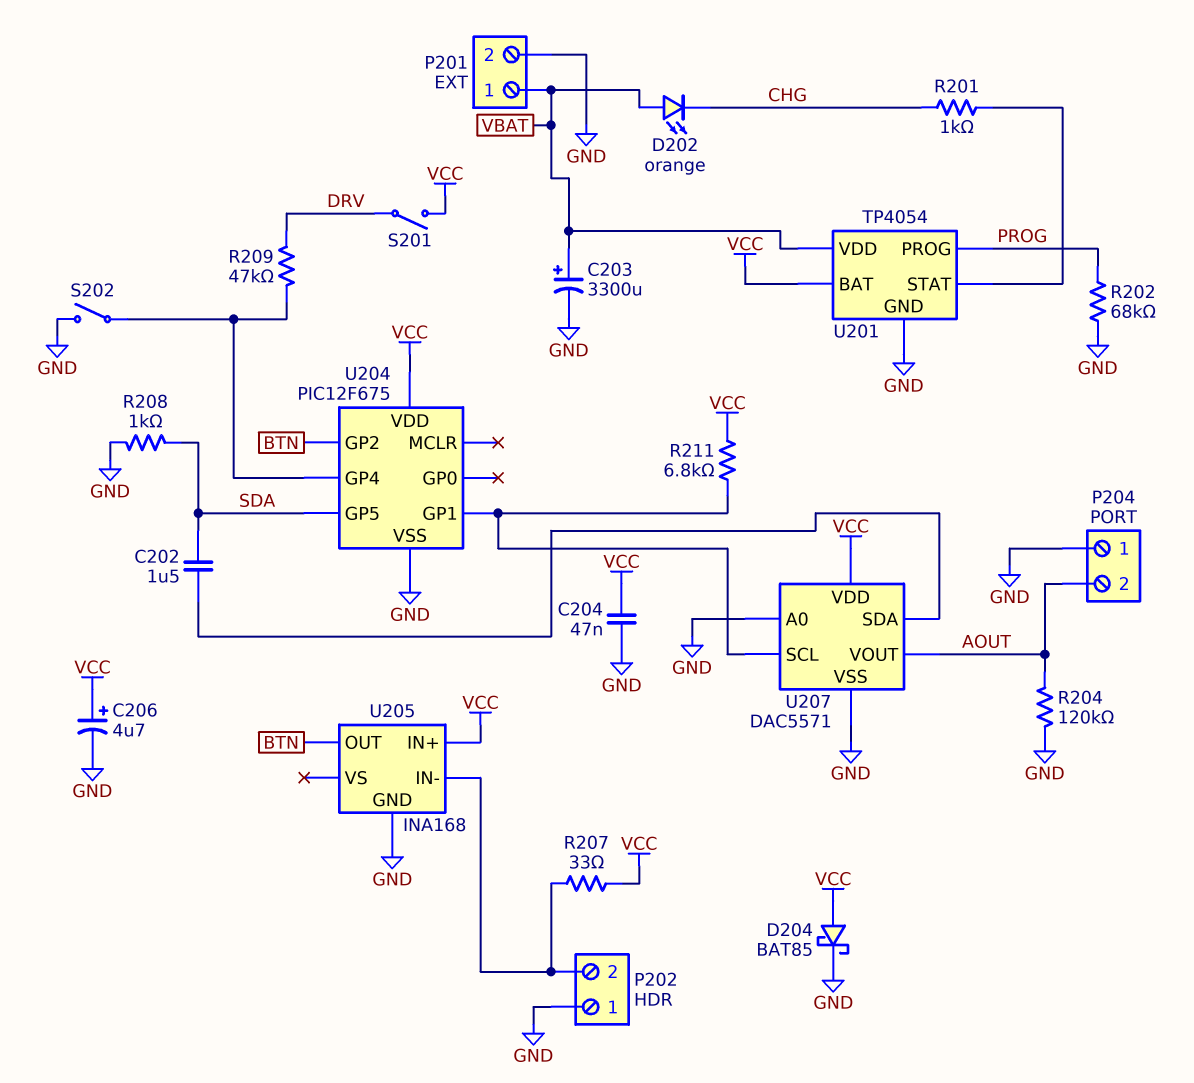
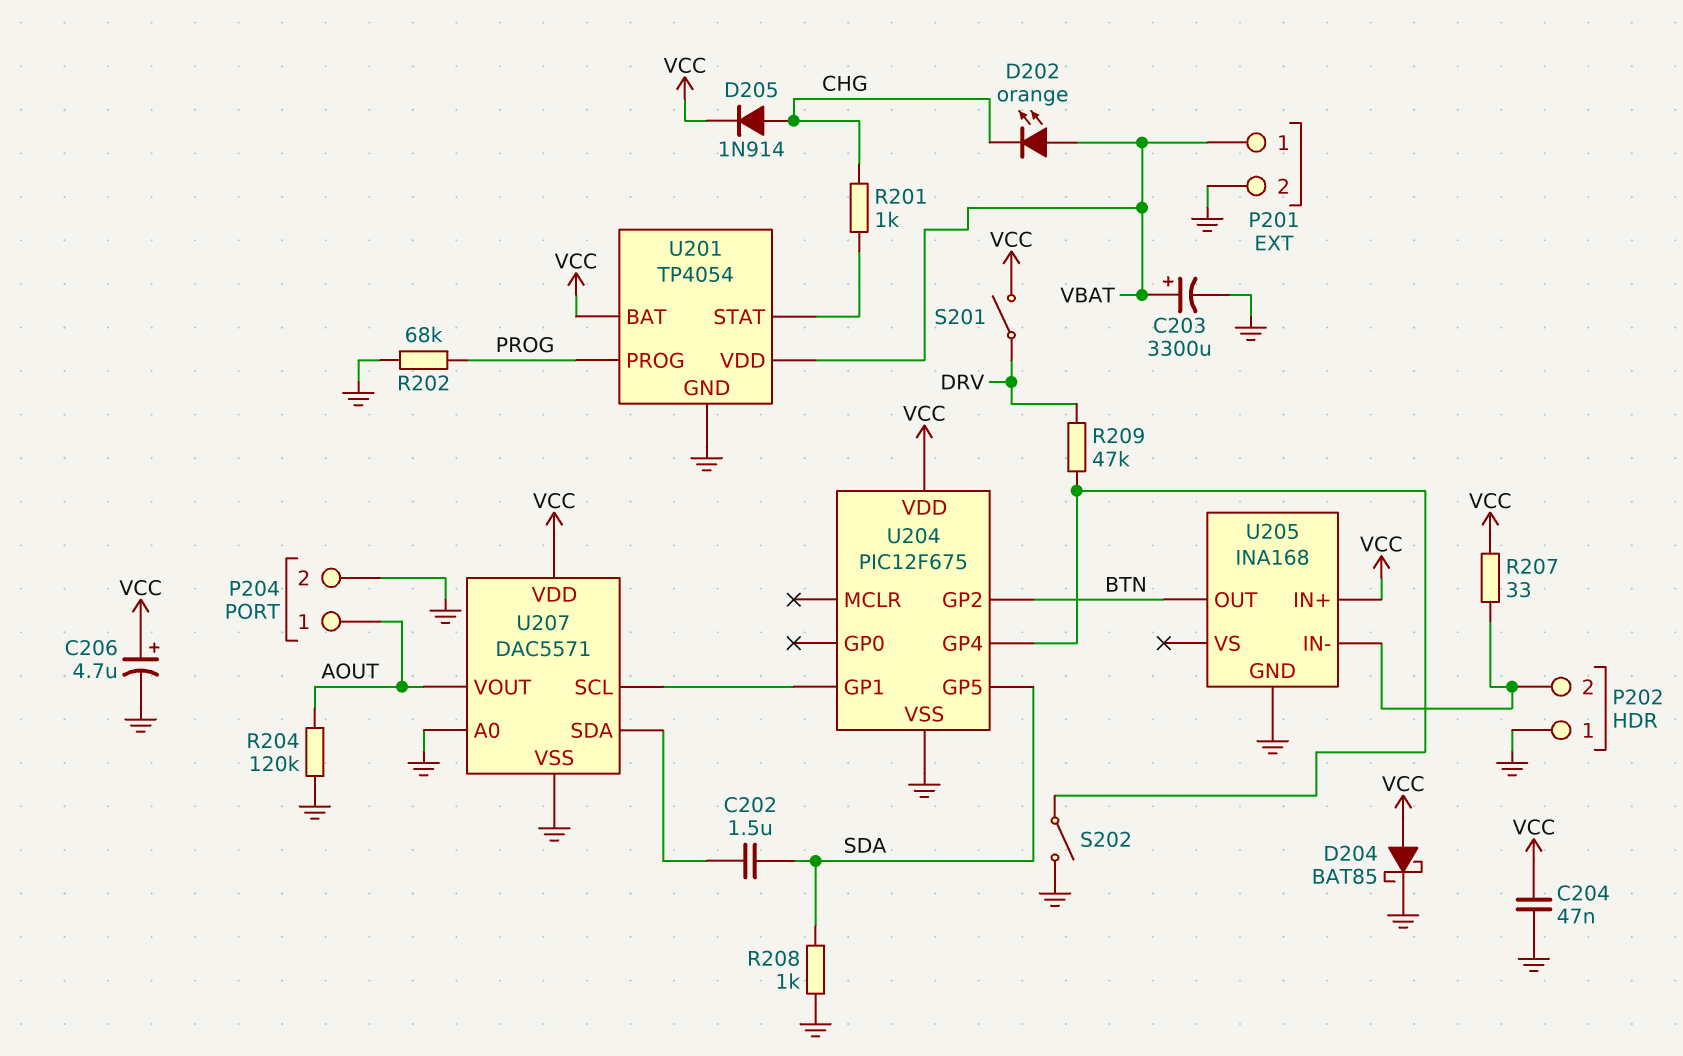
D205: none -> diode 1N914 (A CHG, K VCC)
P204 pin 1: GND -> AOUT
P204 pin 2: AOUT -> GND
R211: 6.8k (U204/GP1, VCC) -> none

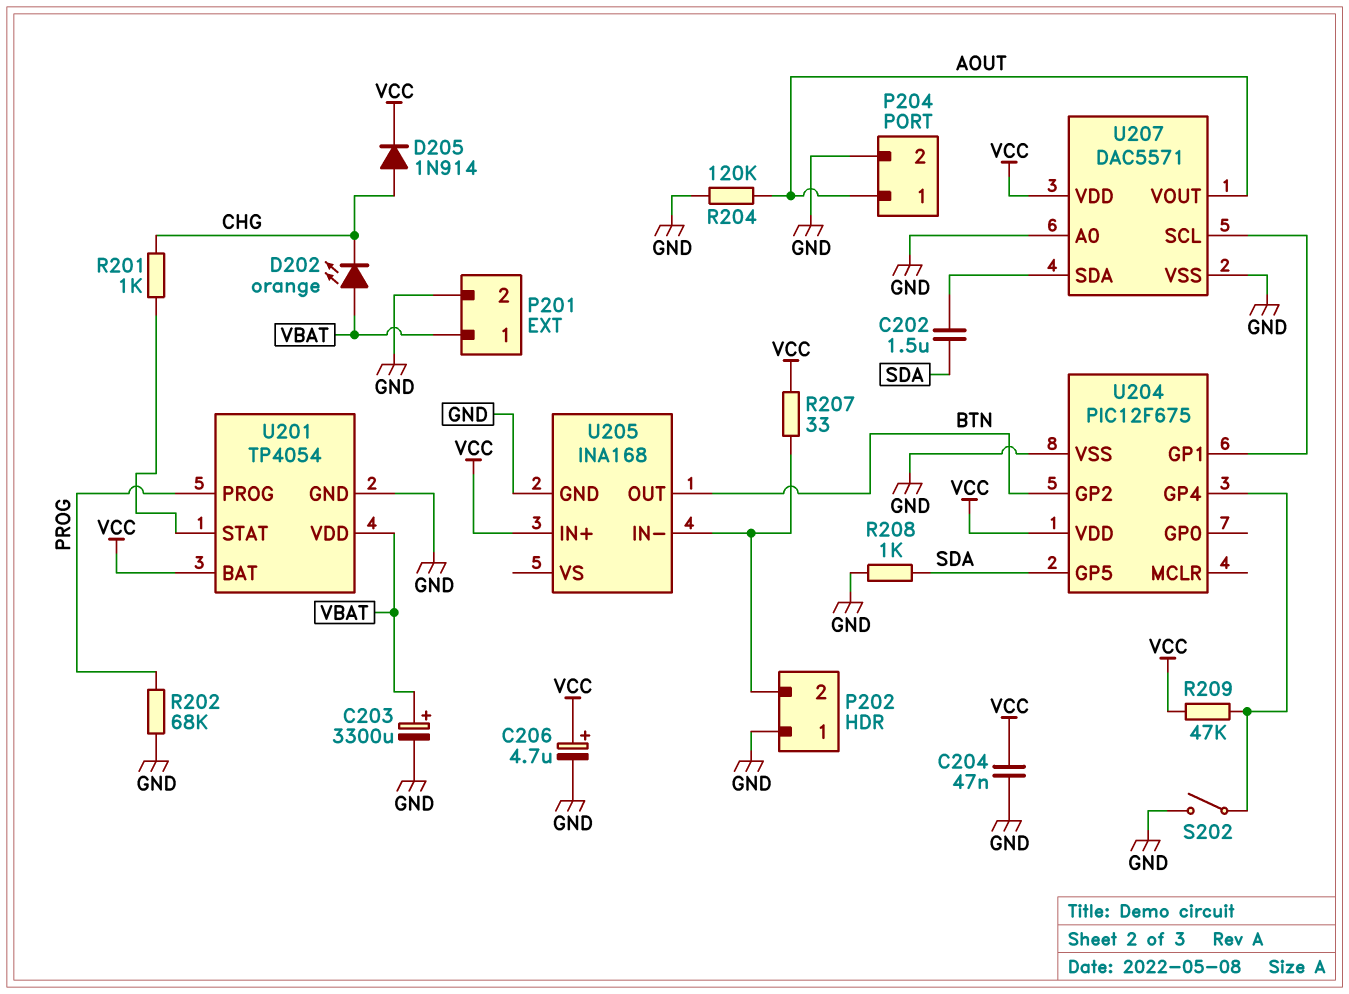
D204: schottky BAT85 (A VCC, K GND) -> none
R209: 47k (DRV, U204/GP4) -> 47k (U204/GP4, VCC)
S201: switch (DRV, VCC) -> none

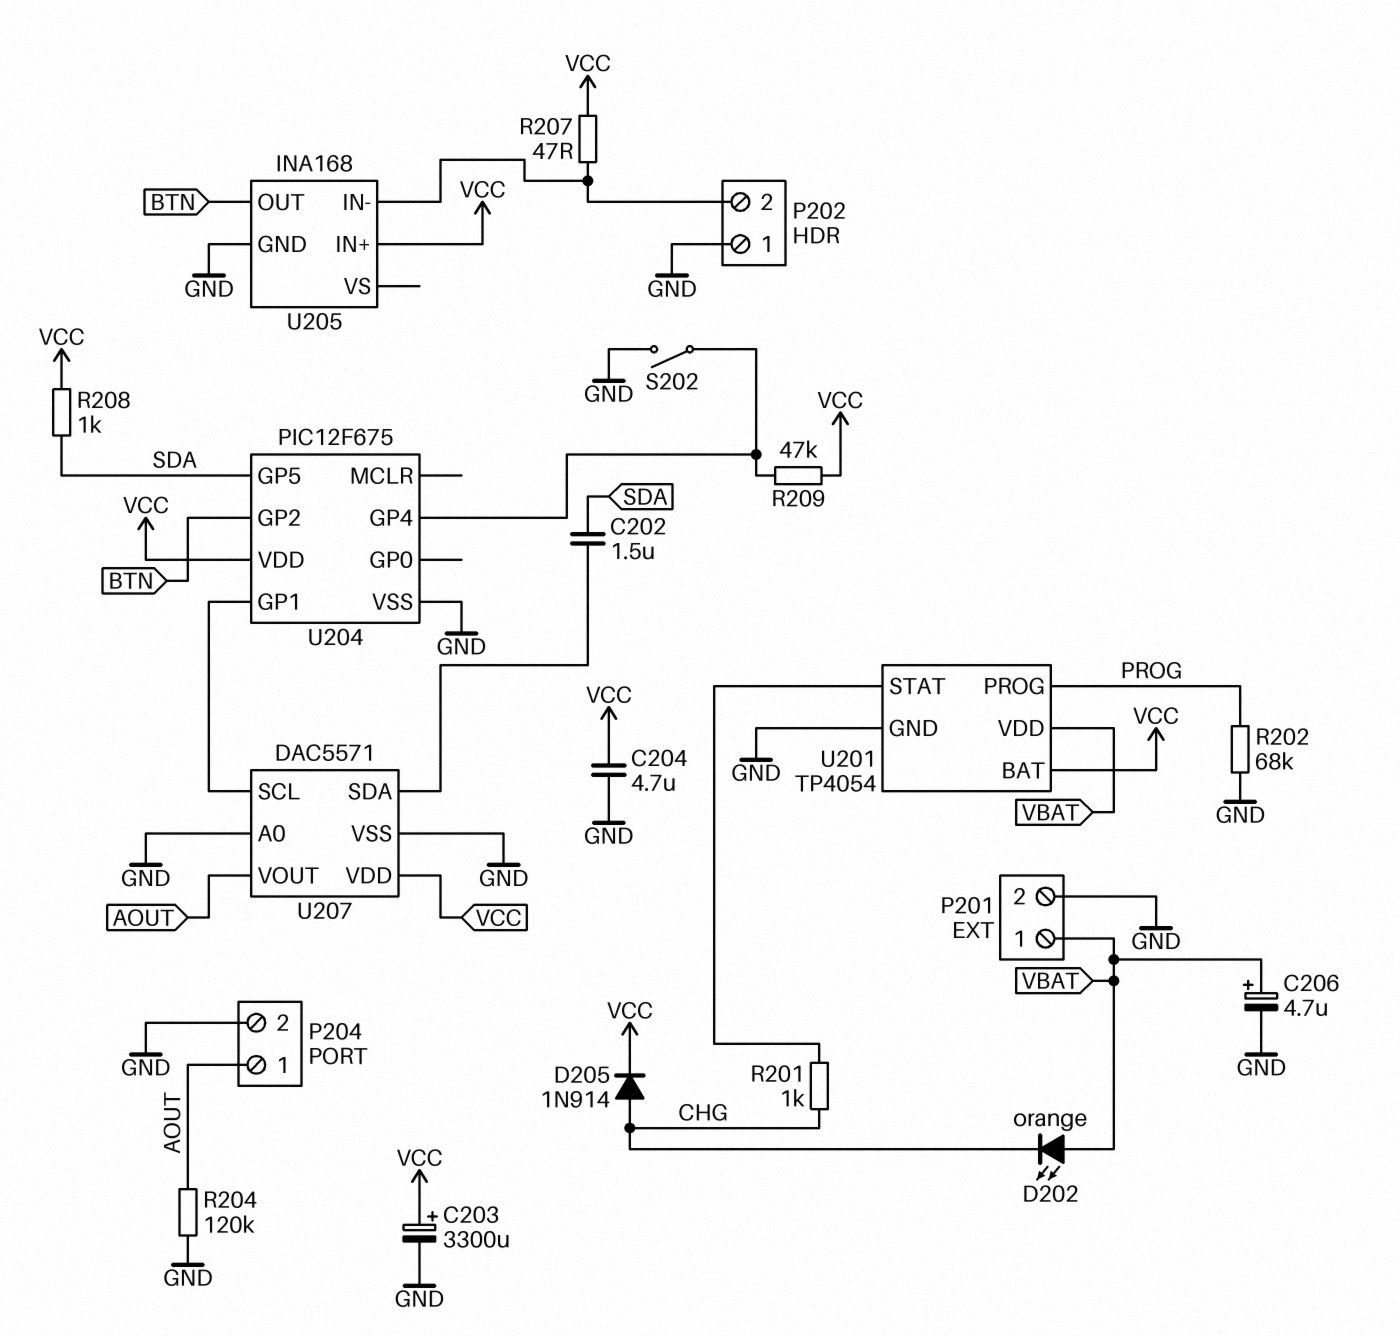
C203: 3300uF (plus VBAT, minus GND) -> 3300uF (plus VCC, minus GND)
C204: 47nF (GND, VCC) -> 4.7uF (GND, VCC)
C206: 4.7uF (plus VCC, minus GND) -> 4.7uF (plus VBAT, minus GND)
R207: 33 (P202/2, VCC) -> 47 (P202/2, VCC)
R208: 1k (GND, SDA) -> 1k (SDA, VCC)

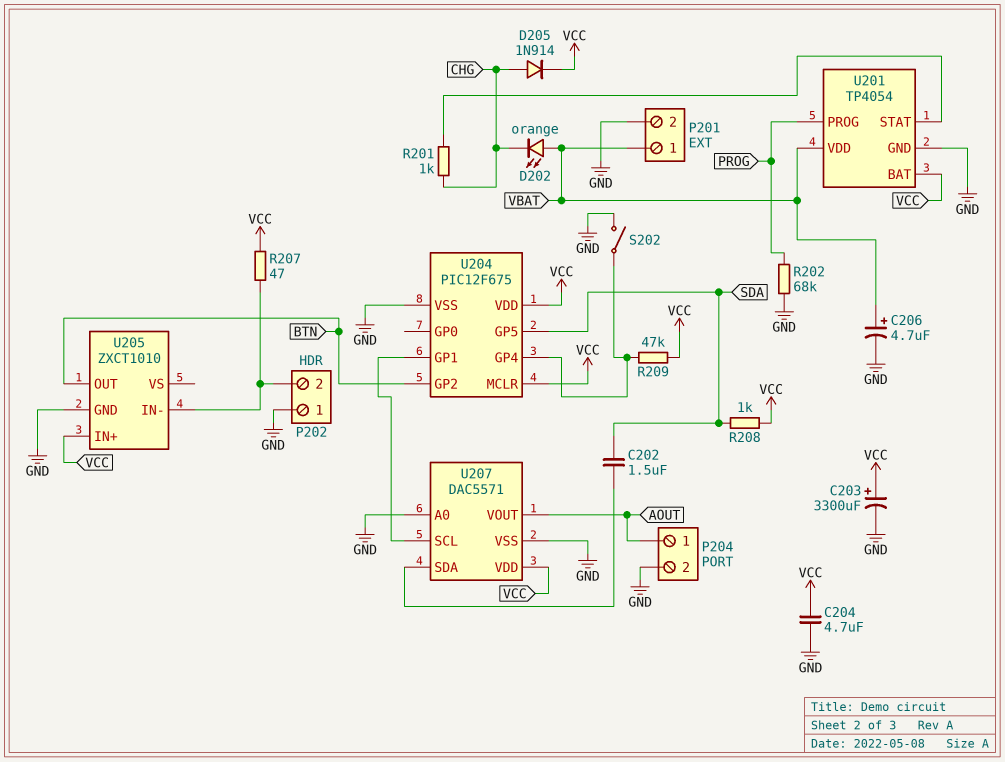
R204: 120k (AOUT, GND) -> none
U204 pin MCLR: none -> VCC
U205: INA168 -> ZXCT1010

